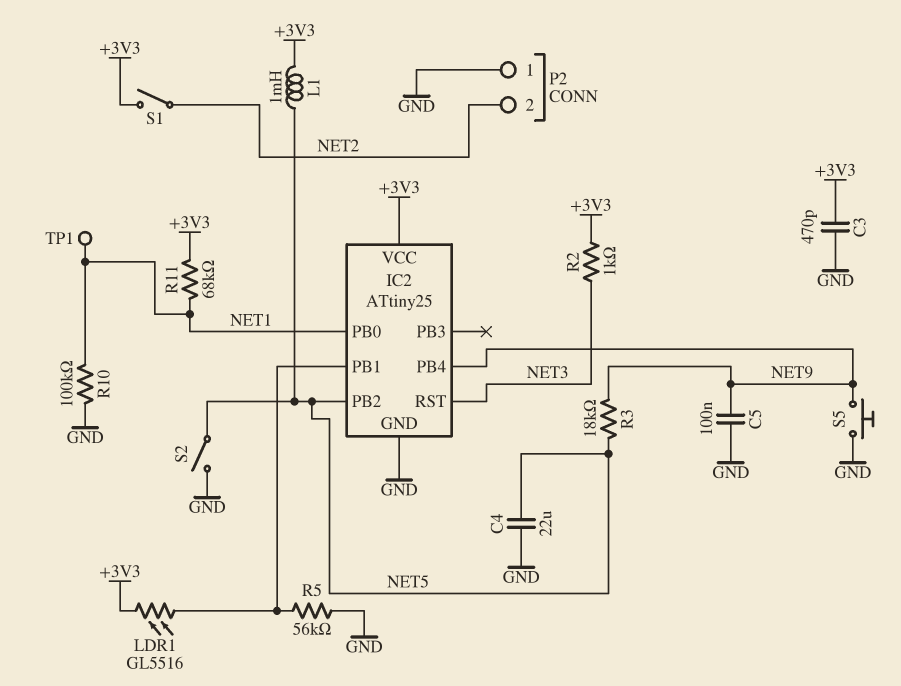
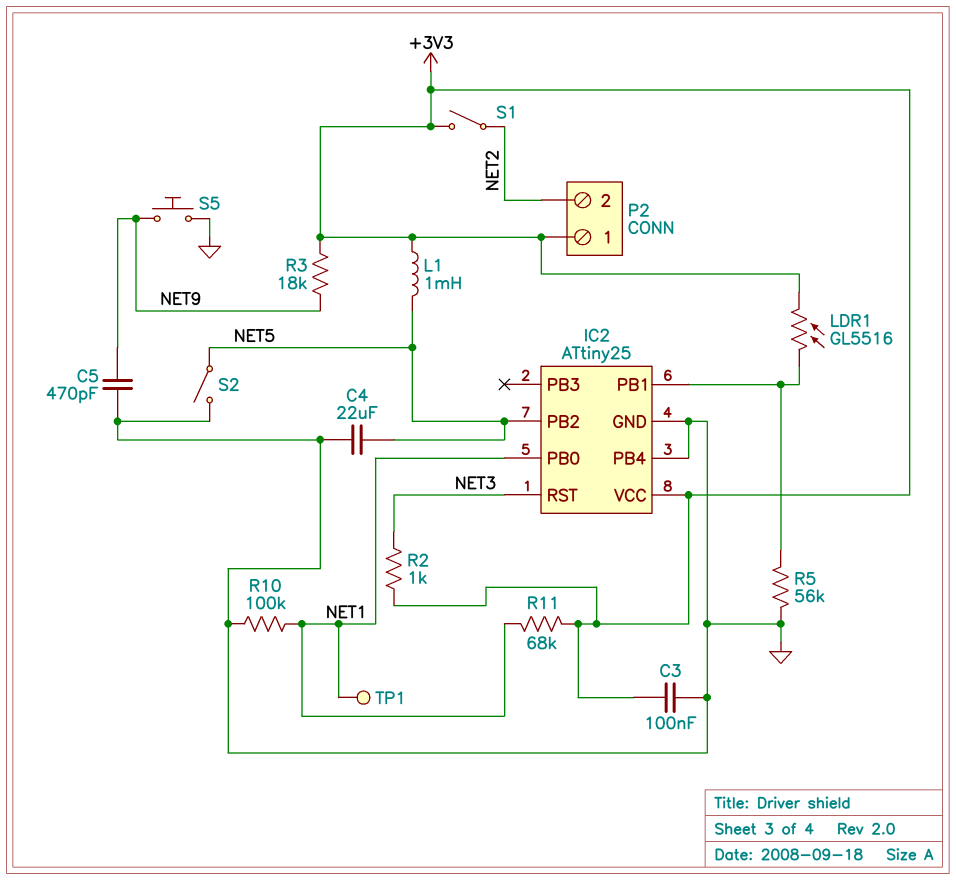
C3: 470pF (+3V3, GND) -> 100nF (+3V3, GND)
C5: 100nF (GND, NET9) -> 470pF (GND, NET9)
IC2 pin PB4: NET9 -> GND
P2 pin 1: GND -> +3V3
R3: 18k (NET5, NET9) -> 18k (+3V3, NET9)

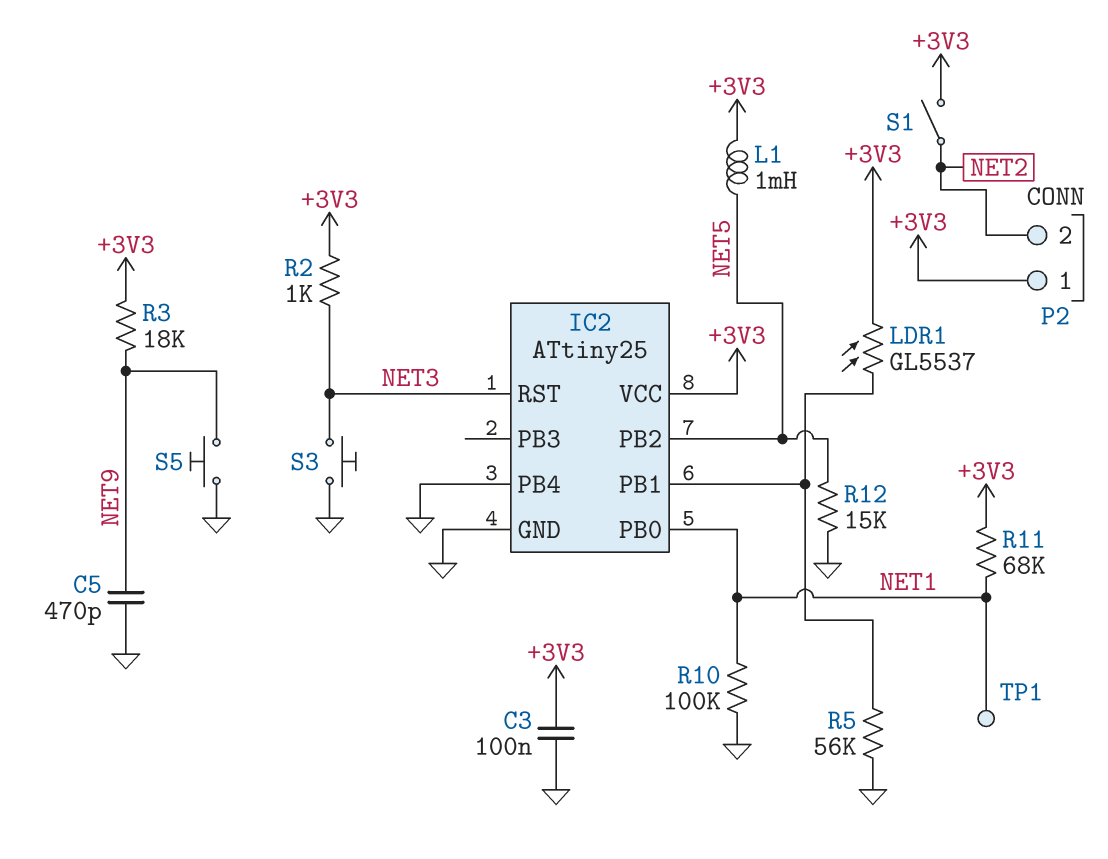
C4: 22uF (GND, NET5) -> none
LDR1: GL5516 (+3V3, IC2/PB1) -> GL5537 (+3V3, IC2/PB1)
R12: none -> 15k (GND, NET5)
S2: switch (GND, NET5) -> none
S3: none -> button (GND, NET3)

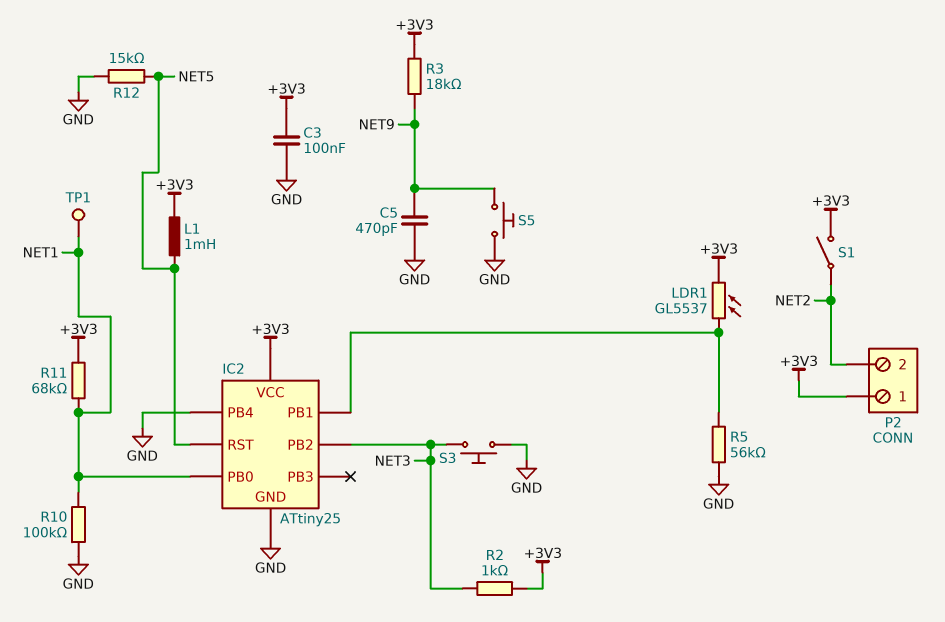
IC2 pin PB2: NET5 -> NET3
IC2 pin RST: NET3 -> NET5

